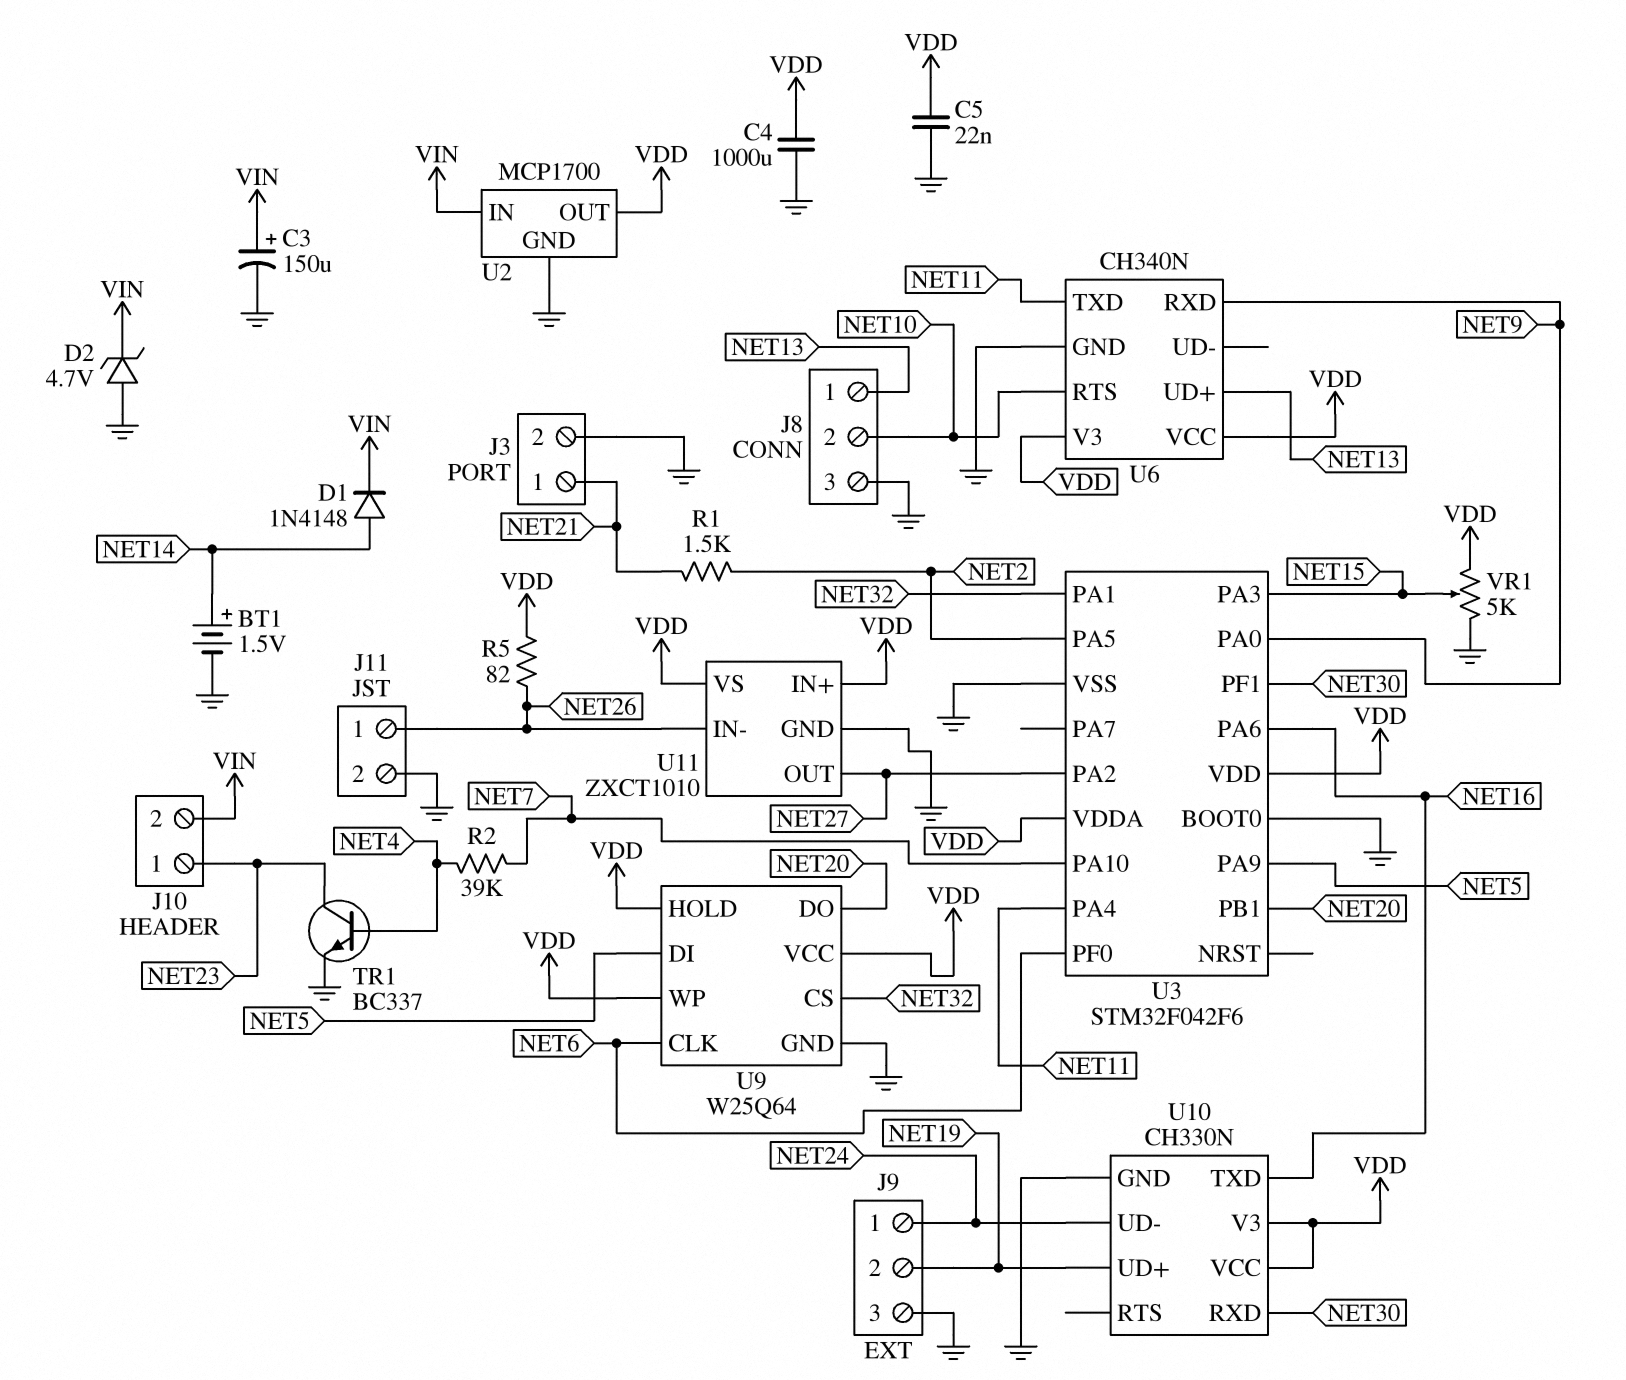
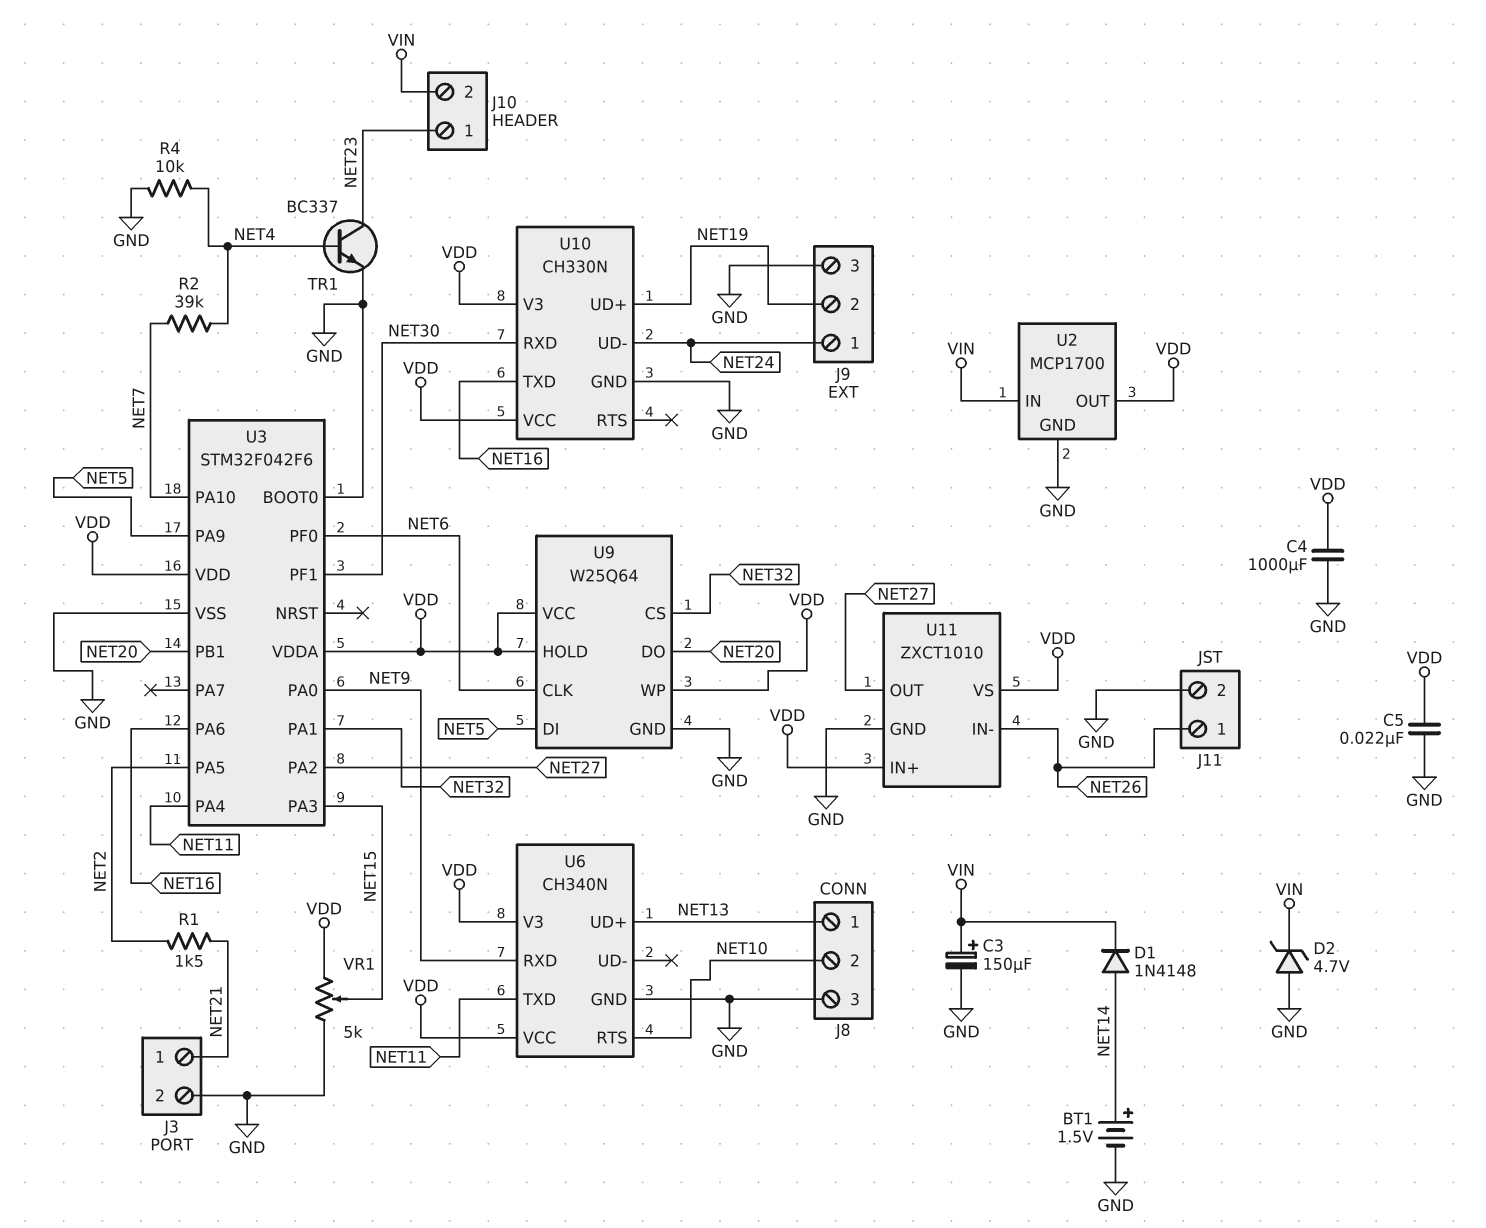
R4: none -> 10k (GND, NET4)
R5: 82 (NET26, VDD) -> none

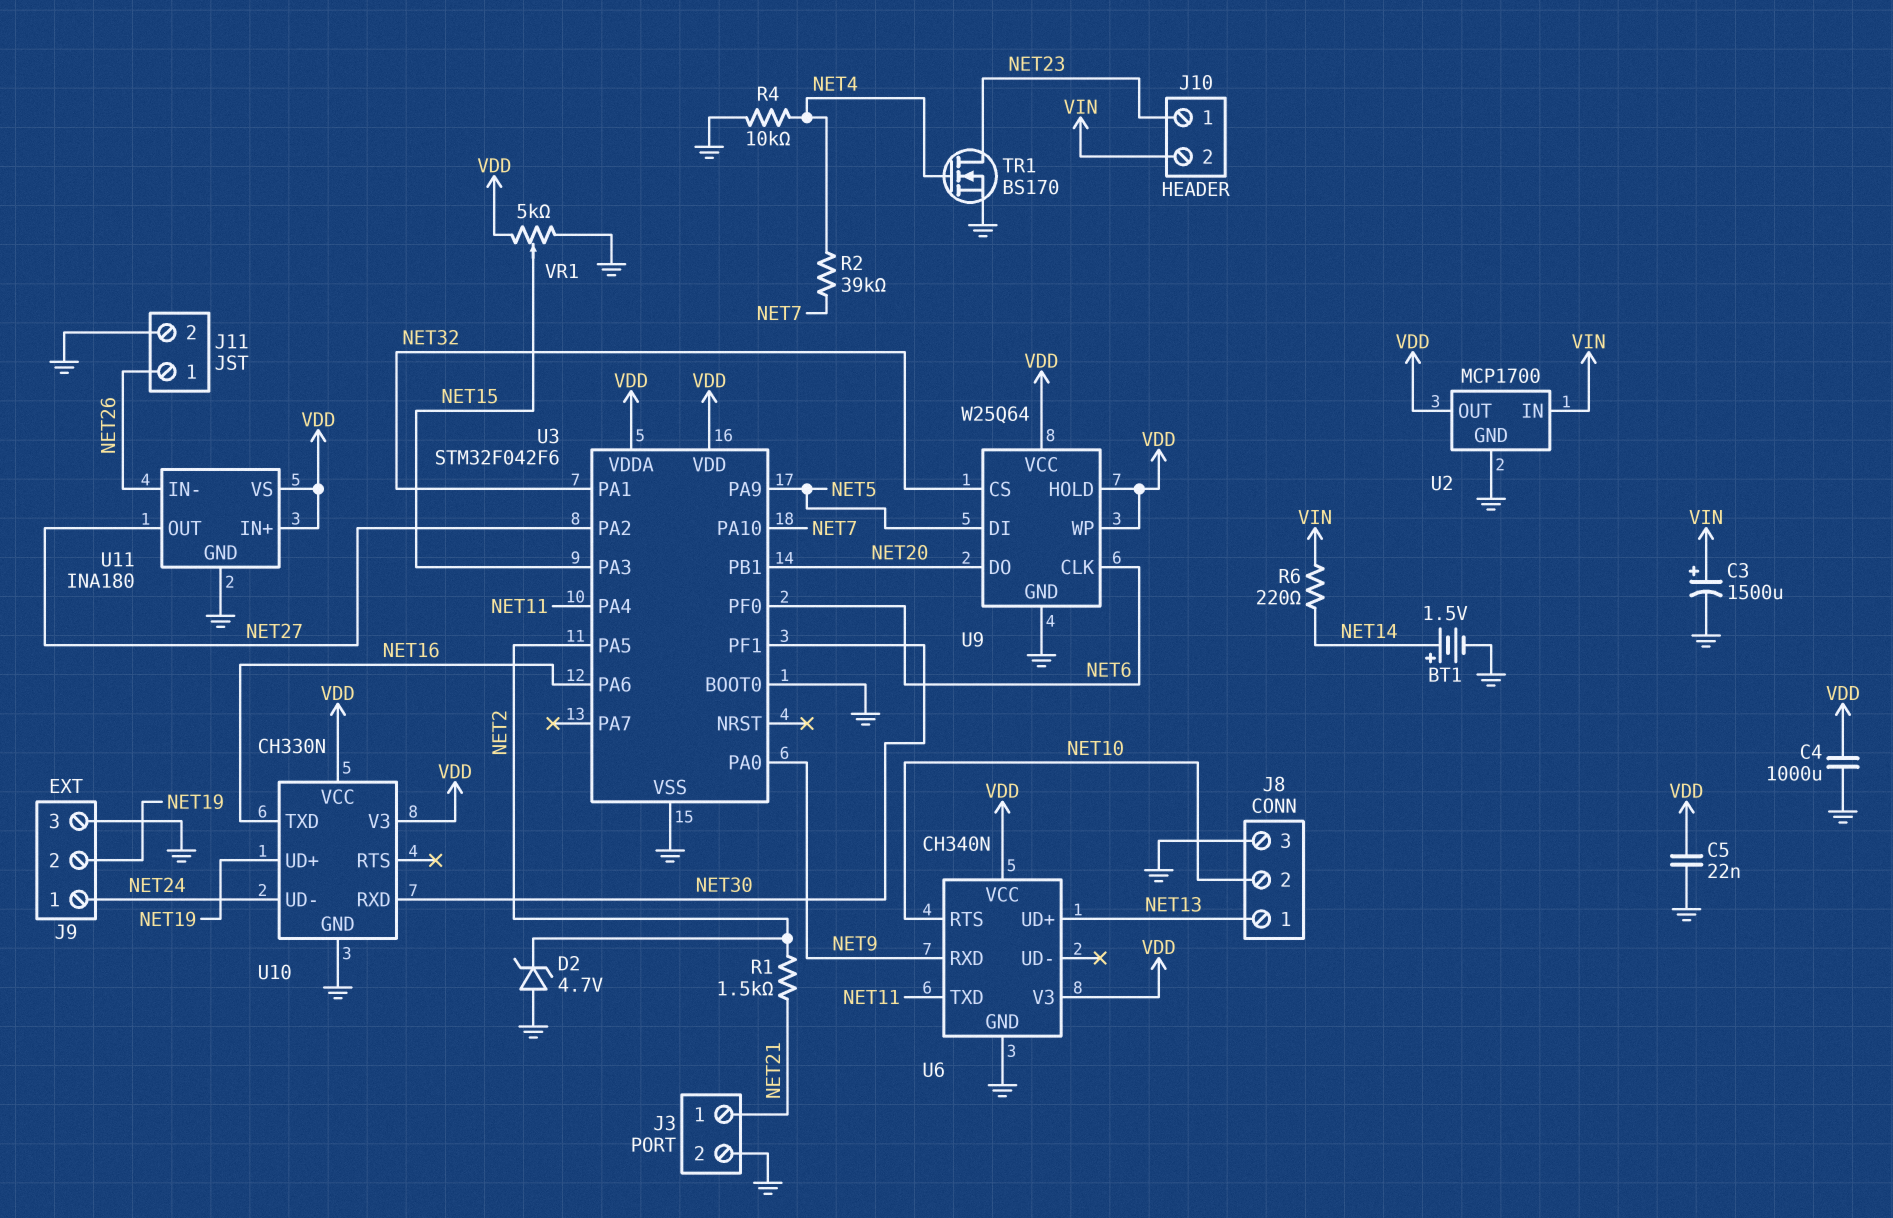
C3: 150uF (plus VIN, minus GND) -> 1500uF (plus VIN, minus GND)
D1: diode 1N4148 (A NET14, K VIN) -> none
D2: zener 4.7V (A GND, K VIN) -> zener 4.7V (A GND, K NET2)
R6: none -> 220 (NET14, VIN)
TR1: NPN BC337 (B NET4, C NET23, E GND) -> NMOS BS170 (G NET4, D NET23, S GND)
U11: ZXCT1010 -> INA180

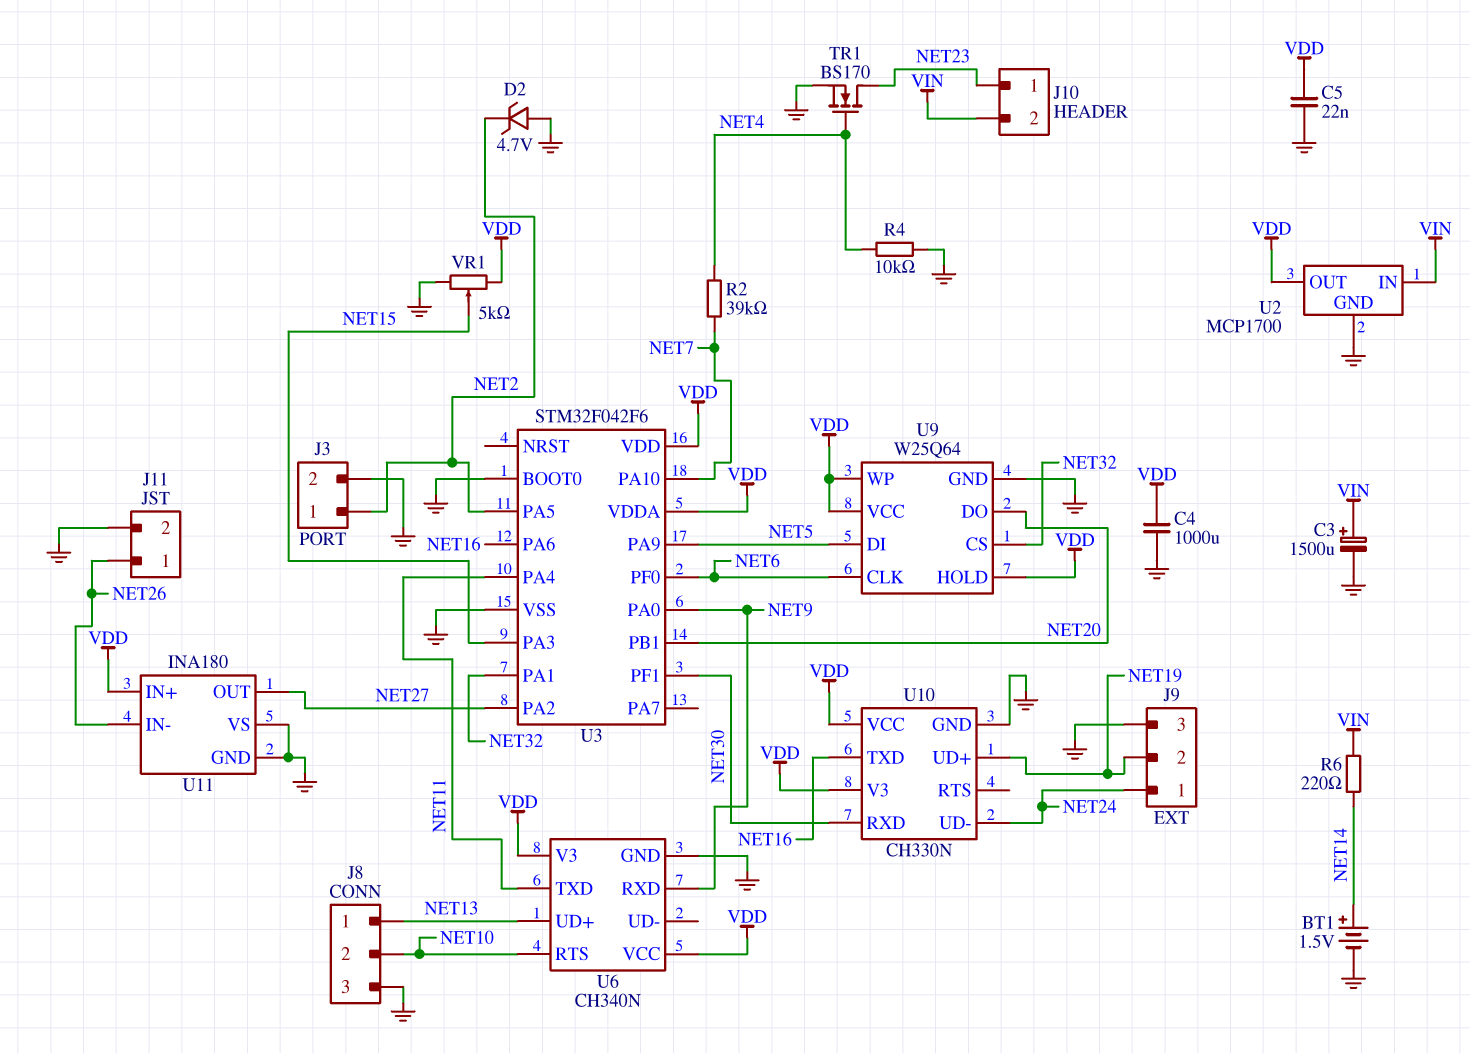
J3 pin 1: NET21 -> NET2
R1: 1.5k (NET2, NET21) -> none
U11 pin VS: VDD -> GND

